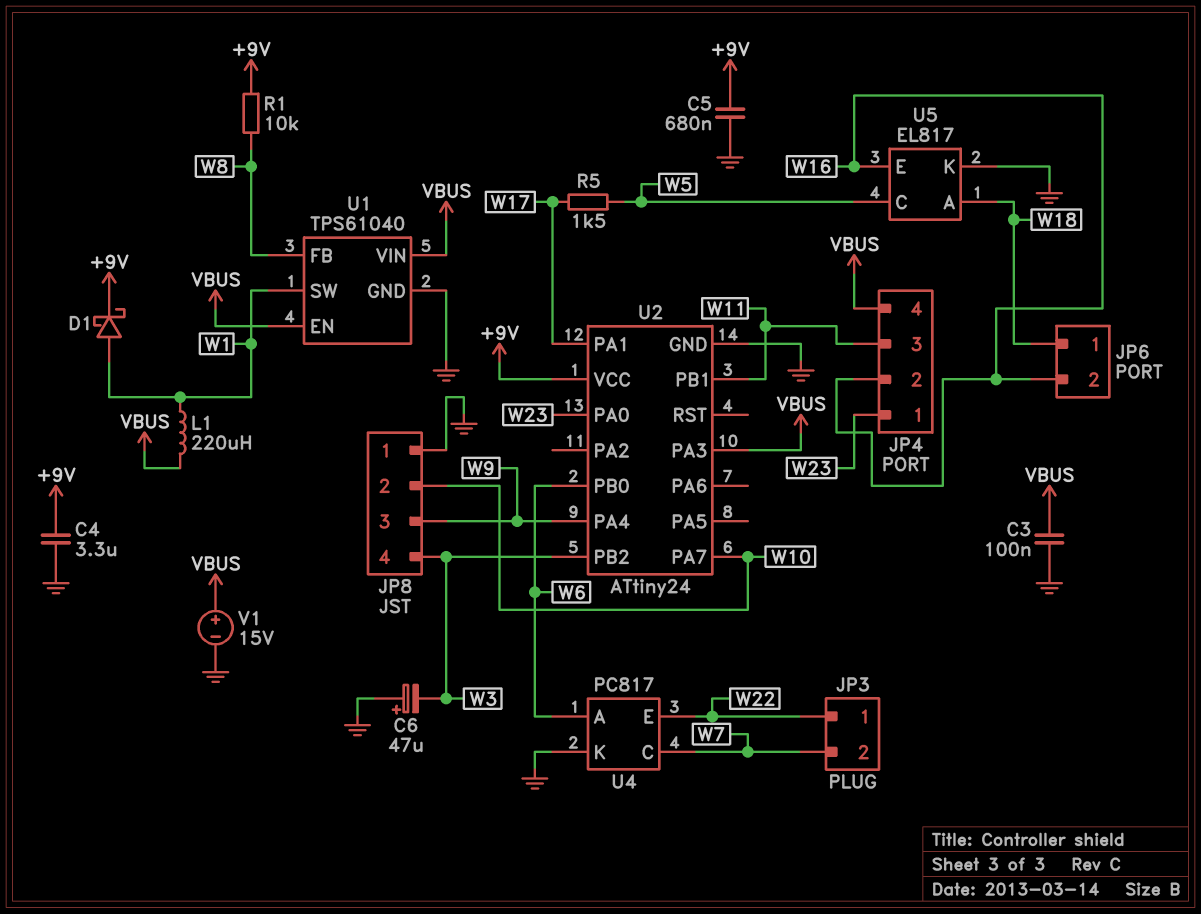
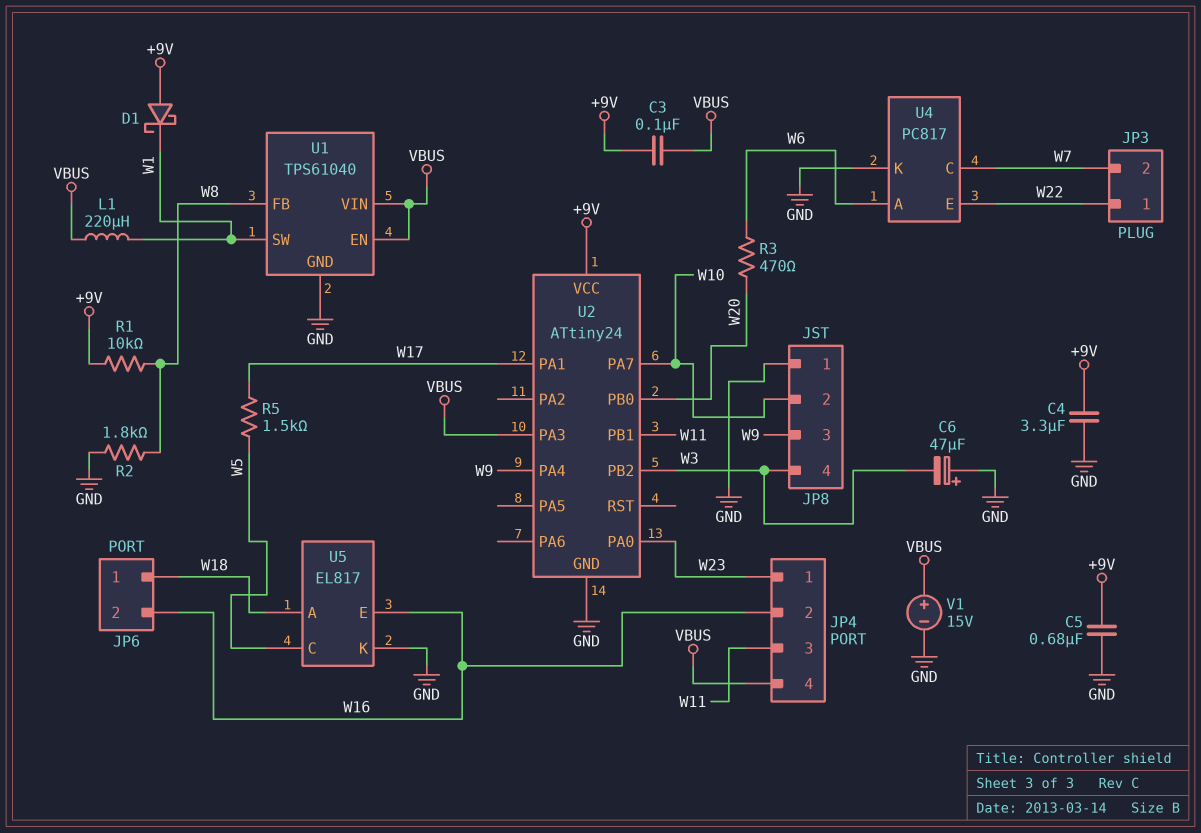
C3: 100nF (GND, VBUS) -> 100nF (+9V, VBUS)
D1: schottky (A W1, K +9V) -> schottky (A +9V, K W1)
R2: none -> 1.8k (GND, W8)
R3: none -> 470 (W6, W20)
U2 pin PB0: W6 -> W20

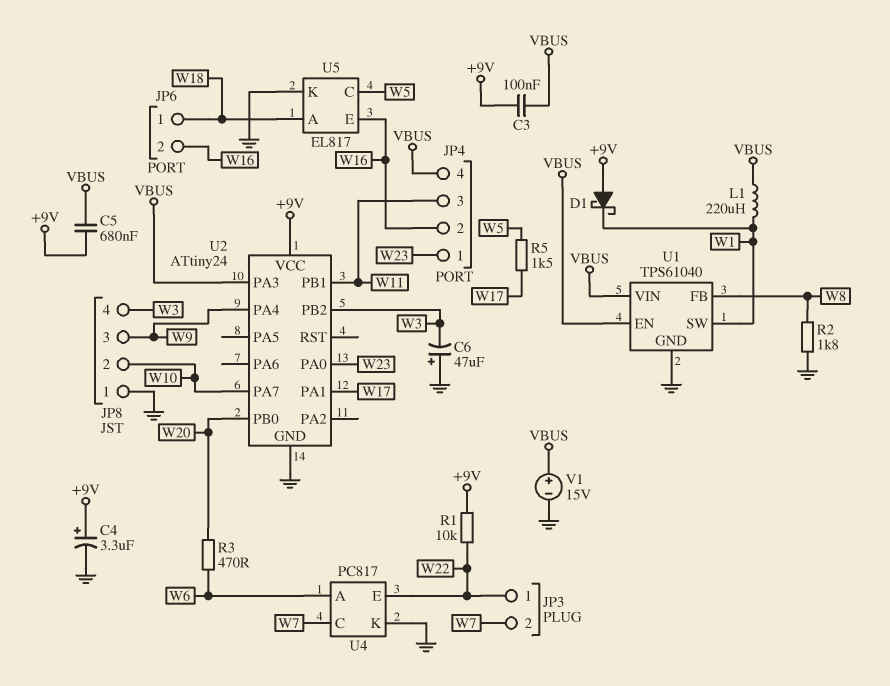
C4: 3.3uF (+9V, GND) -> 3.3uF (plus +9V, minus GND)
C5: 680nF (+9V, GND) -> 680nF (+9V, VBUS)
R1: 10k (+9V, W8) -> 10k (+9V, W22)

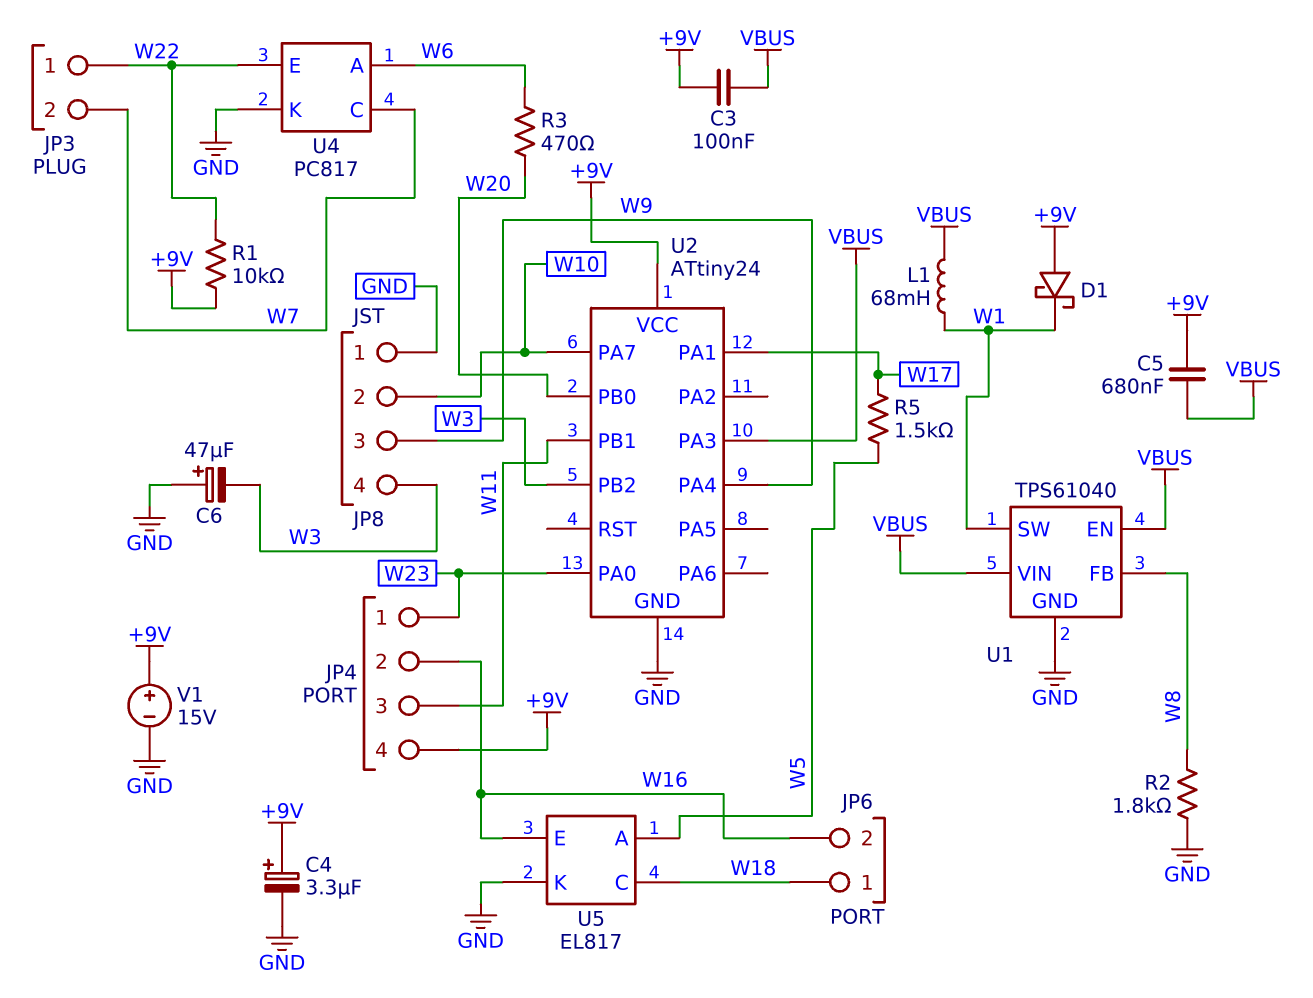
JP4 pin 4: VBUS -> +9V
L1: 220uH (VBUS, W1) -> 68mH (VBUS, W1)
U5 pin A: W18 -> W5
U5 pin C: W5 -> W18
V1: 15V (plus VBUS, minus GND) -> 15V (plus +9V, minus GND)

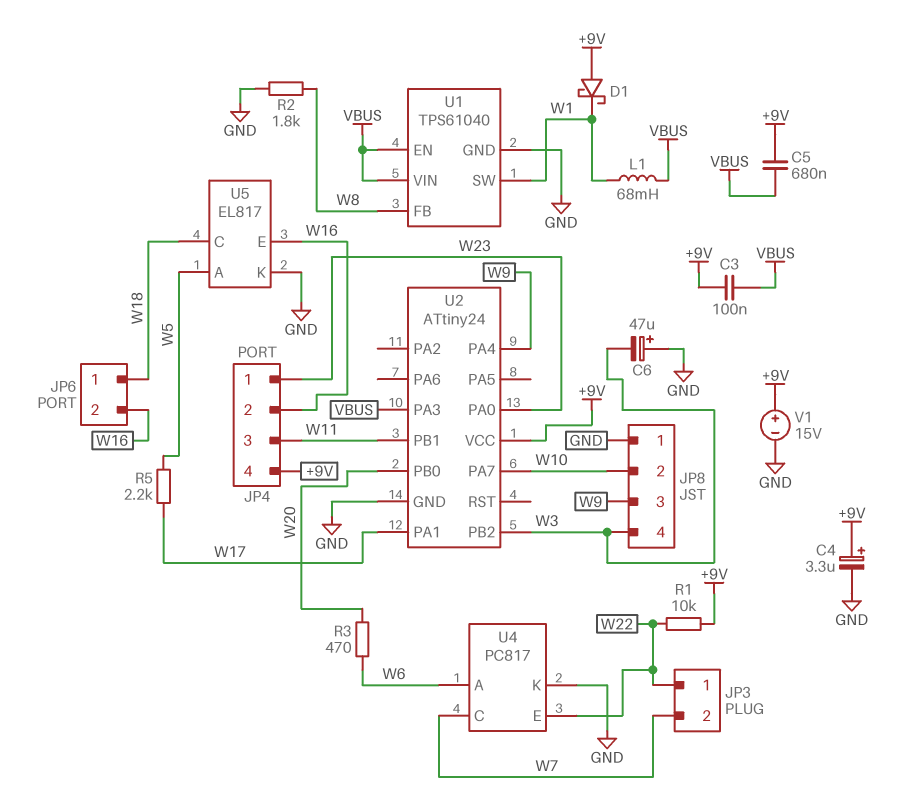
R5: 1.5k (W5, W17) -> 2.2k (W5, W17)

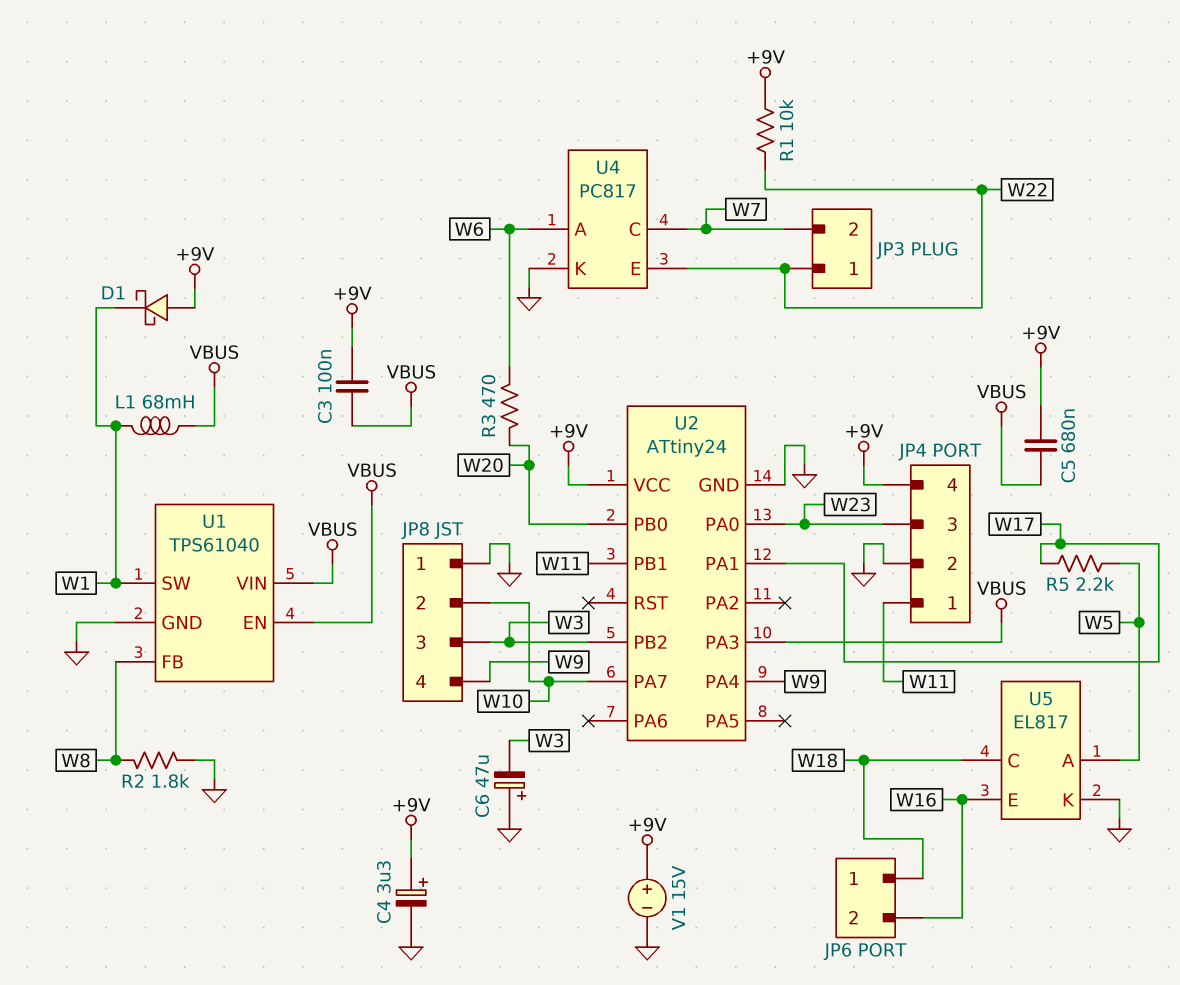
JP4 pin 1: W23 -> W11
JP4 pin 2: W16 -> GND
JP4 pin 3: W11 -> W23
JP8 pin 3: W9 -> W3
JP8 pin 4: W3 -> W9

